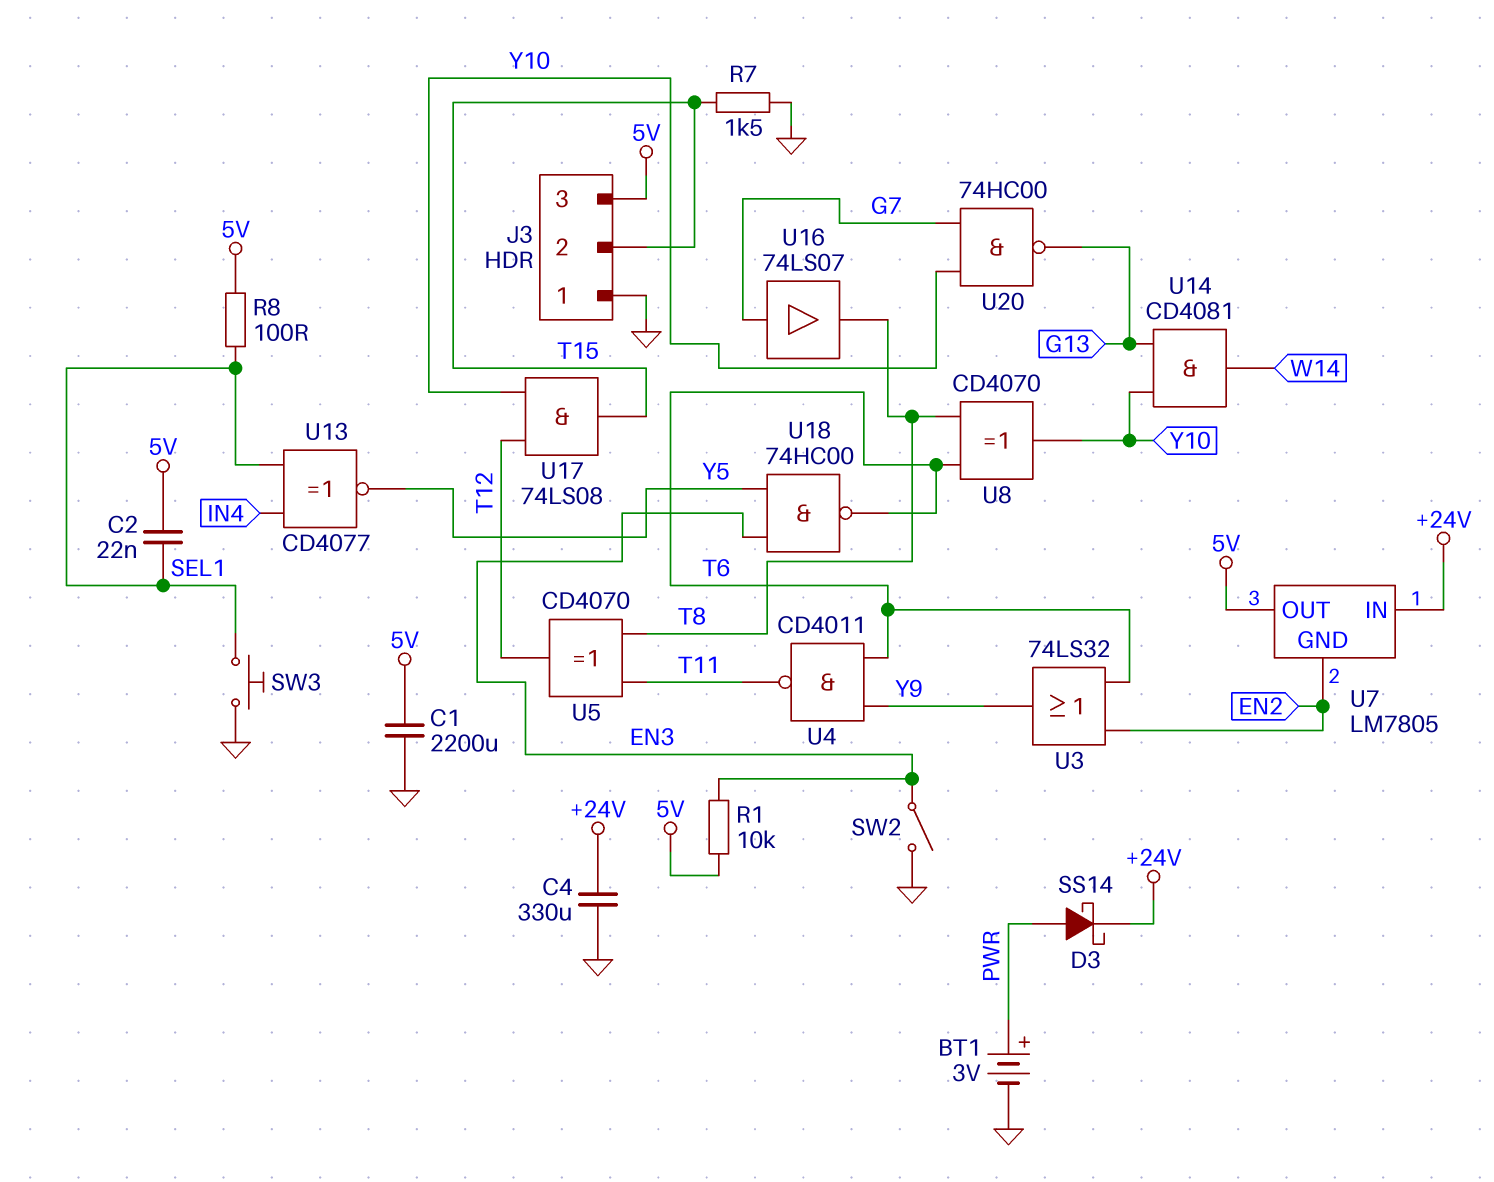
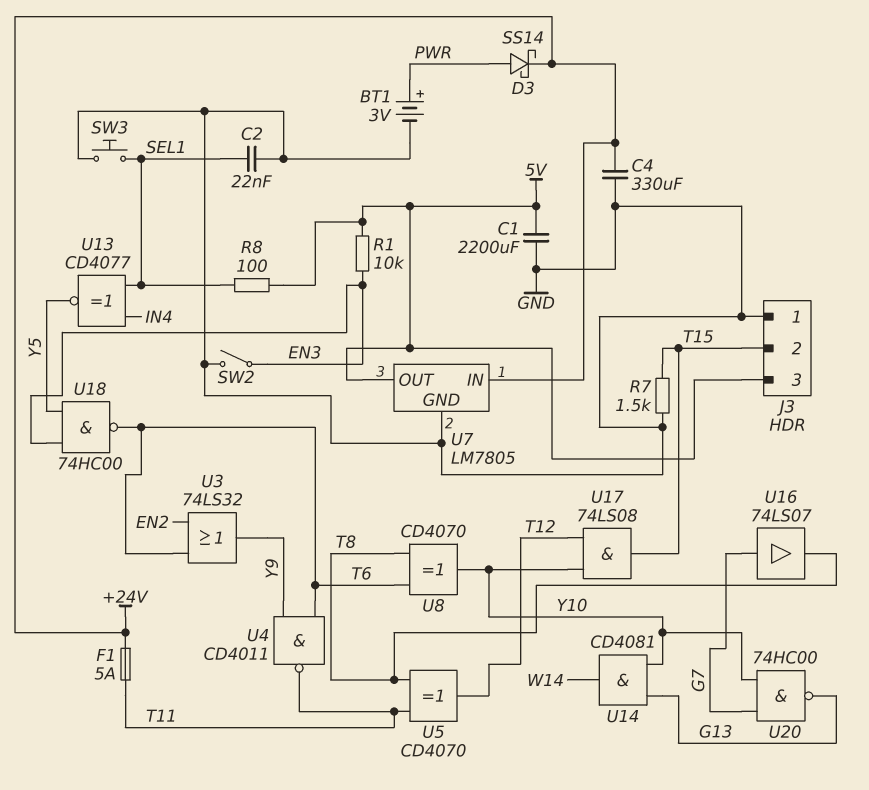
C2: 22nF (5V, SEL1) -> 22nF (GND, SEL1)
F1: none -> 5A (+24V, T11)
U7 pin GND: EN2 -> GND

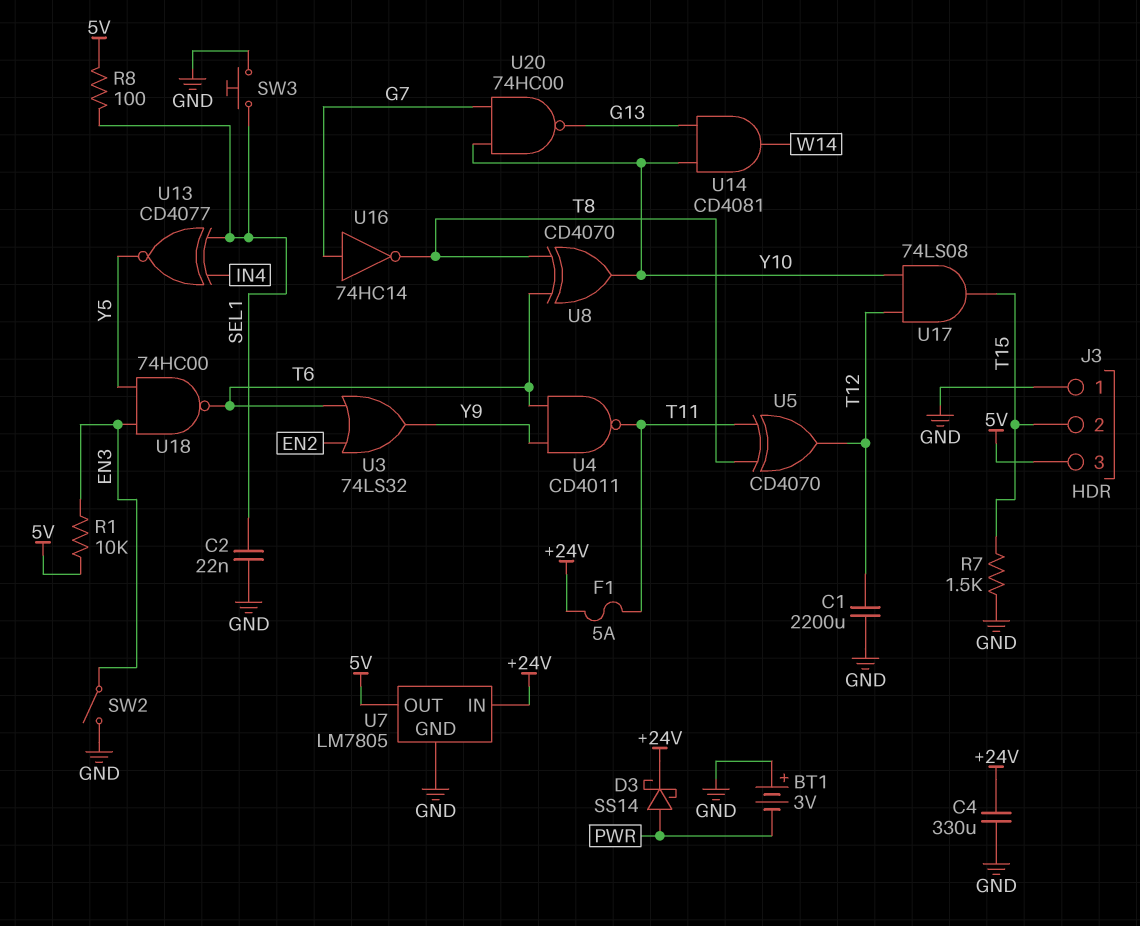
BT1: 3V (plus PWR, minus GND) -> 3V (plus GND, minus PWR)
C1: 2200uF (5V, GND) -> 2200uF (GND, T12)
U16: buffer 74LS07 (in G7, out T8) -> NOT 74HC14 (in G7, out T8)

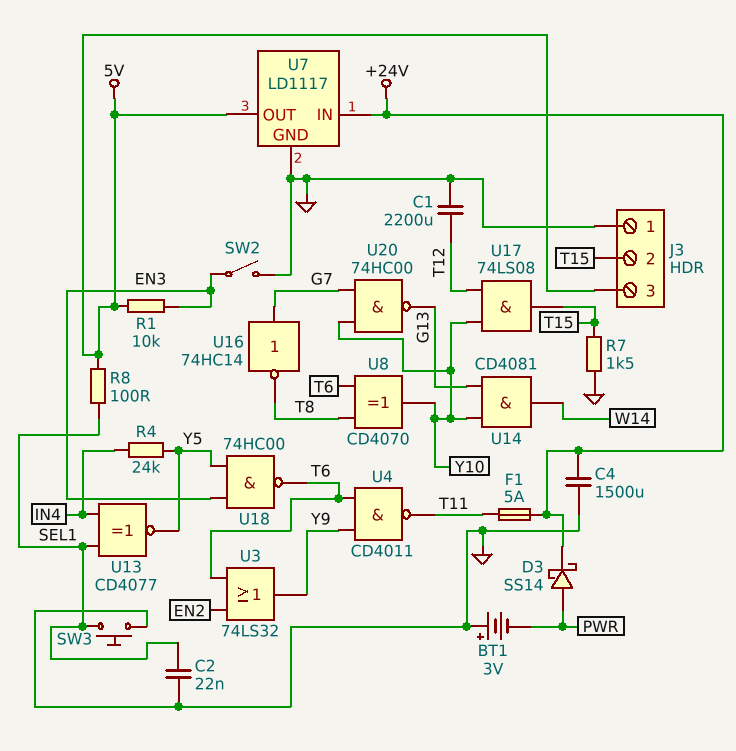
C4: 330uF (+24V, GND) -> 1500uF (+24V, GND)
R4: none -> 24k (IN4, Y5)
U5: XOR CD4070 (in T8, in T11, out T12) -> none
U7: LM7805 -> LD1117

